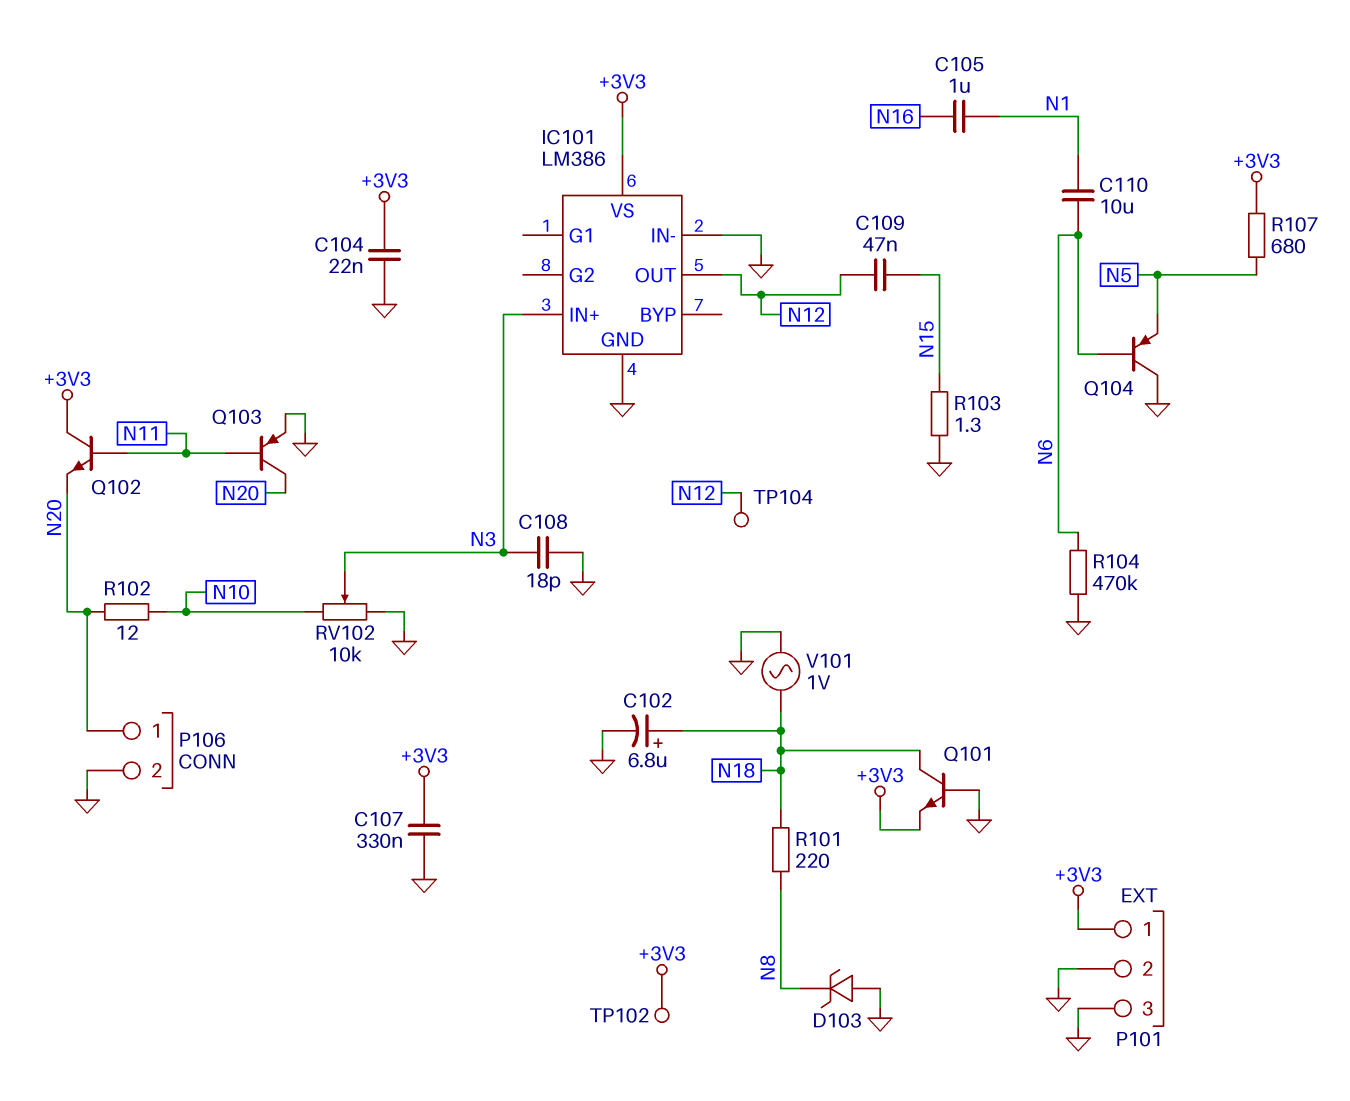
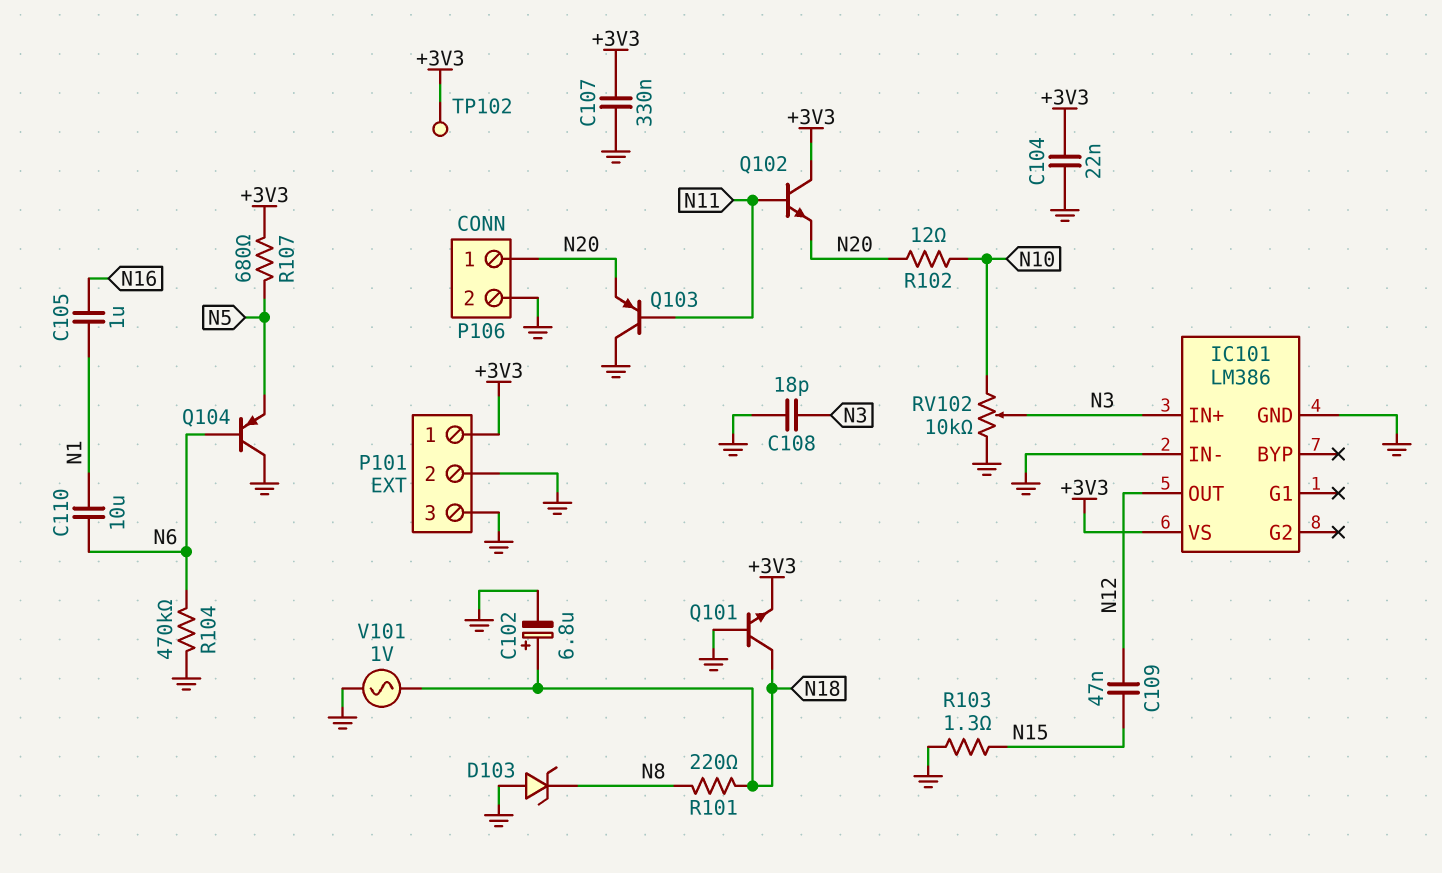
Q103: PNP (B N11, C N20, E GND) -> PNP (B N11, C GND, E N20)
TP104: test point (N12) -> none

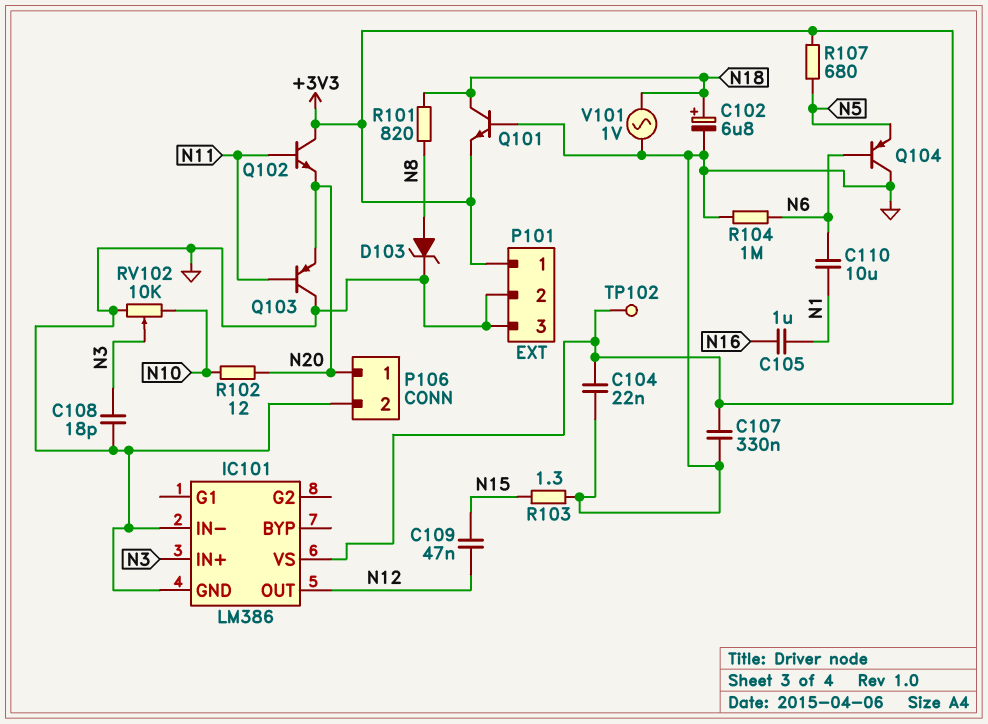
D103: zener (A GND, K N8) -> zener (A N8, K GND)
R101: 220 (N8, N18) -> 820 (N8, N18)
R104: 470k (GND, N6) -> 1M (GND, N6)

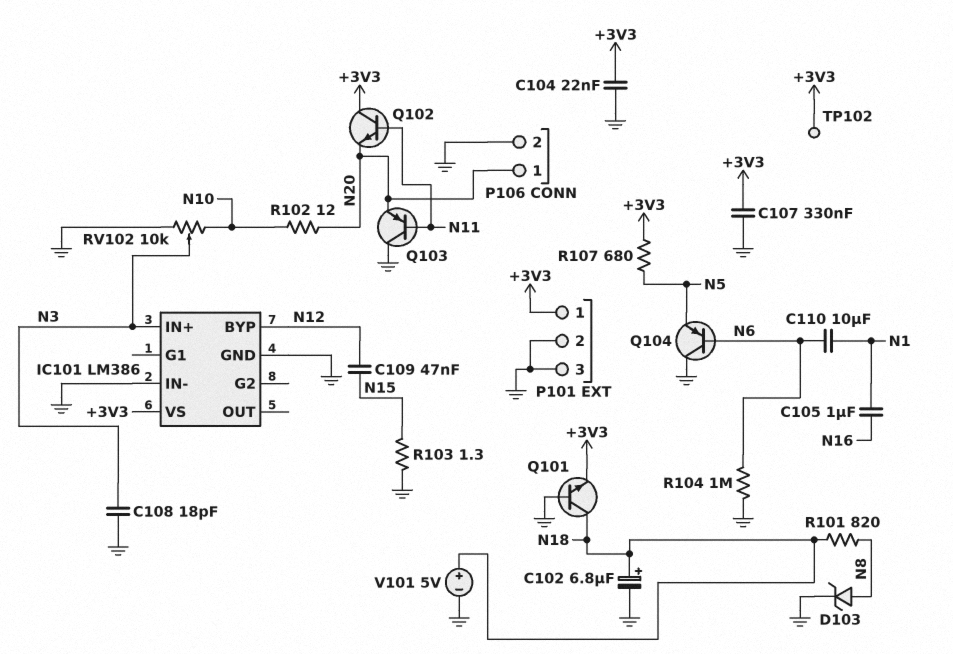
IC101 pin BYP: none -> N12
IC101 pin OUT: N12 -> none
V101: AC 1V (GND, N18) -> 5V (plus N18, minus GND)

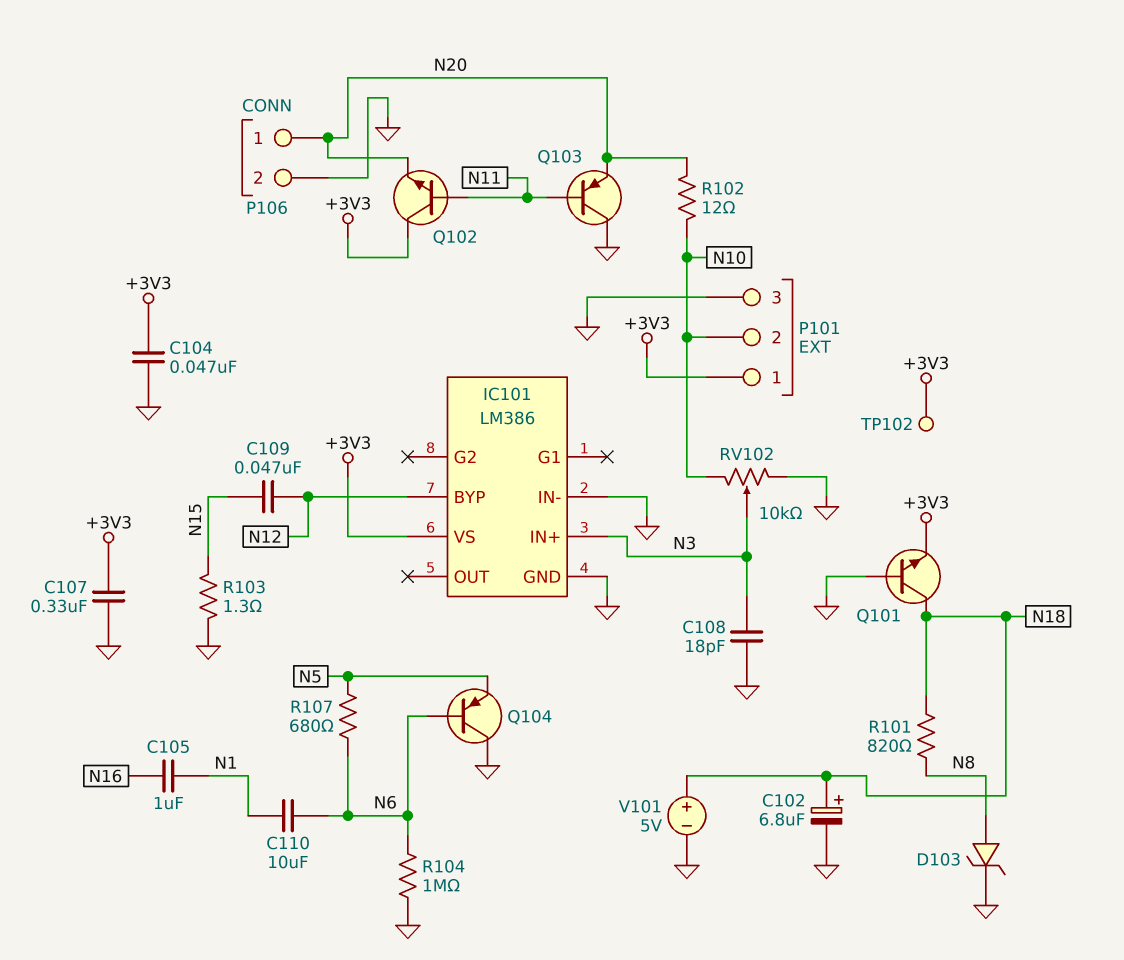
C104: 22nF (+3V3, GND) -> 47nF (+3V3, GND)
P101 pin 2: GND -> N10
R107: 680 (+3V3, N5) -> 680 (N5, N6)

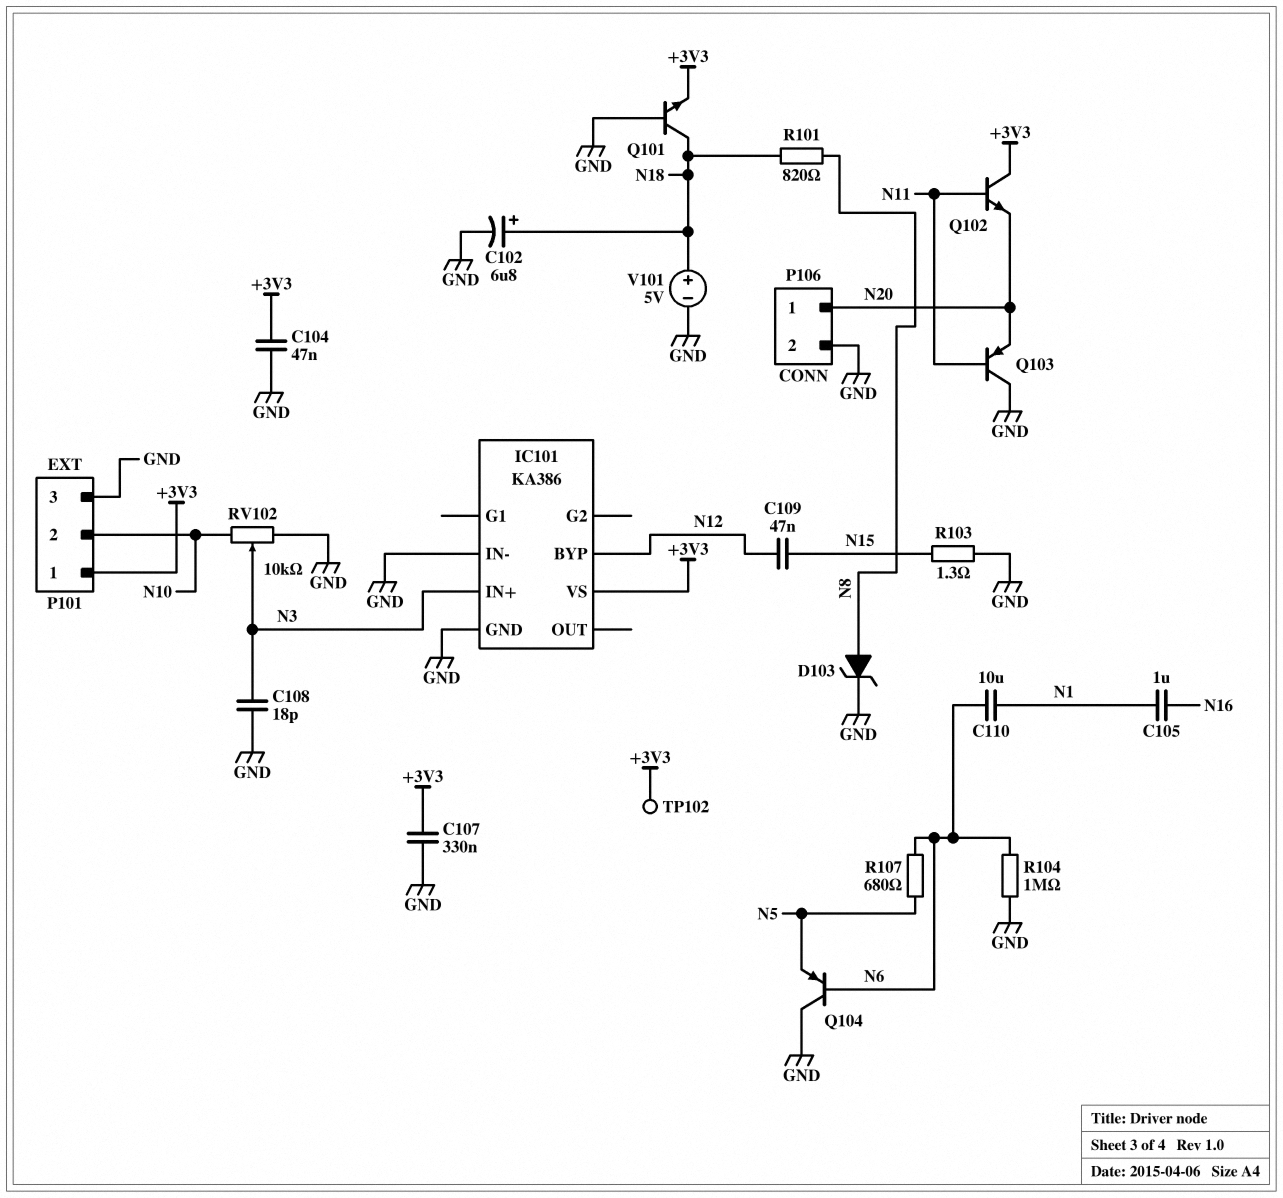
IC101: LM386 -> KA386
R102: 12 (N10, N20) -> none

